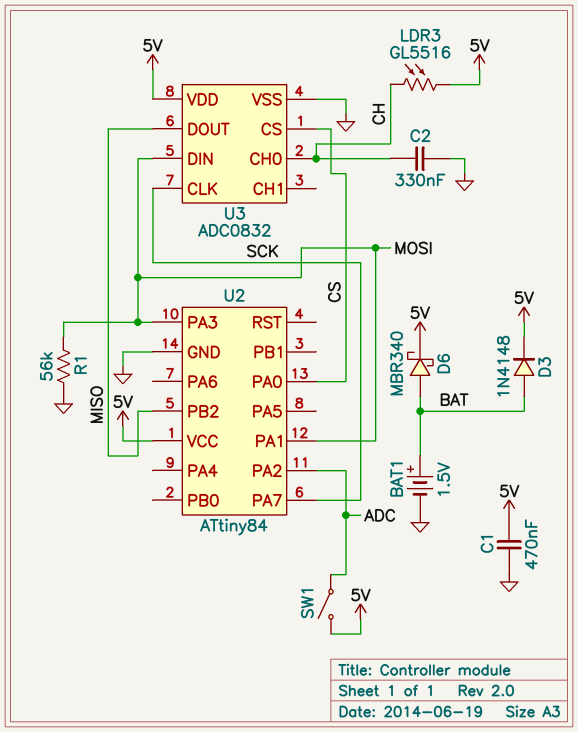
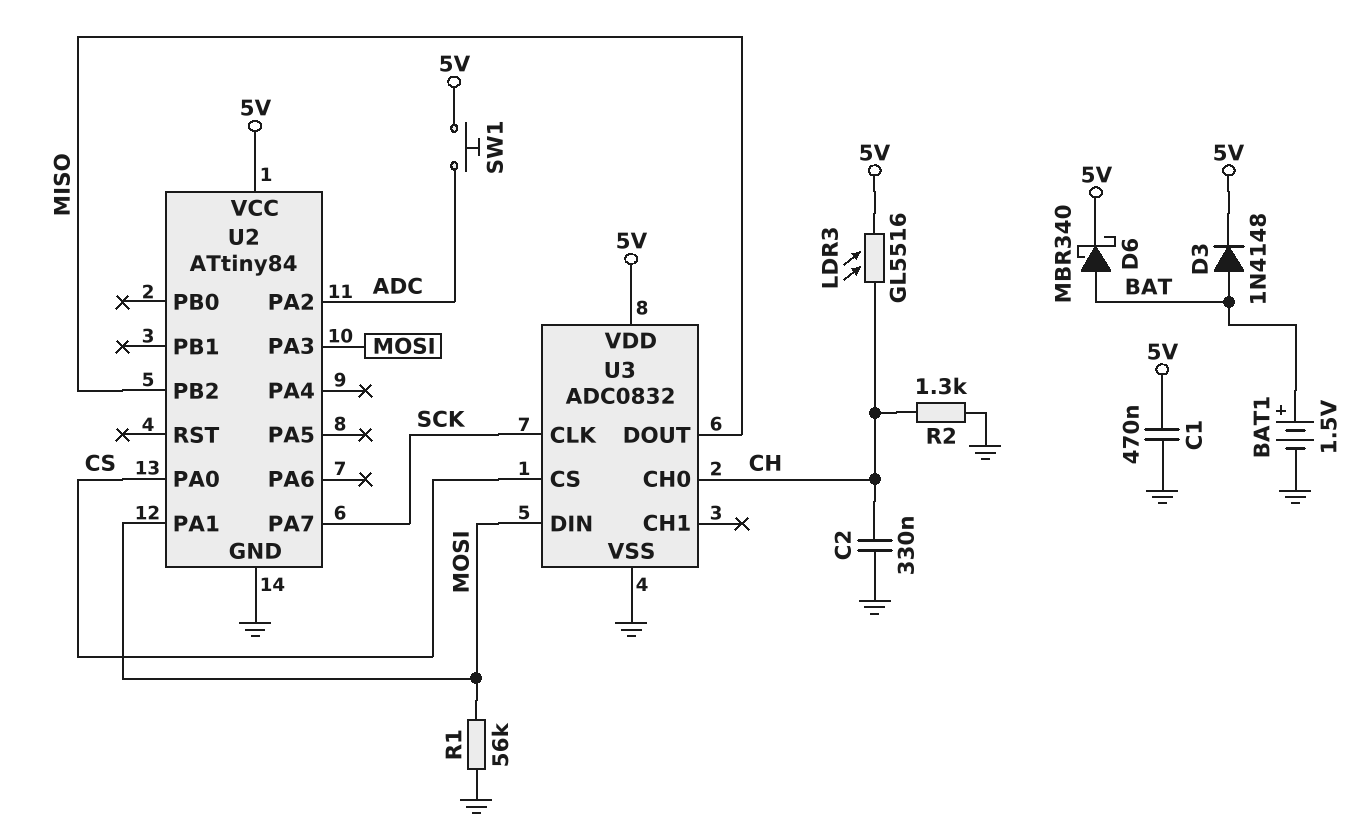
R2: none -> 1.3k (CH, GND)
SW1: switch (5V, ADC) -> button (5V, ADC)

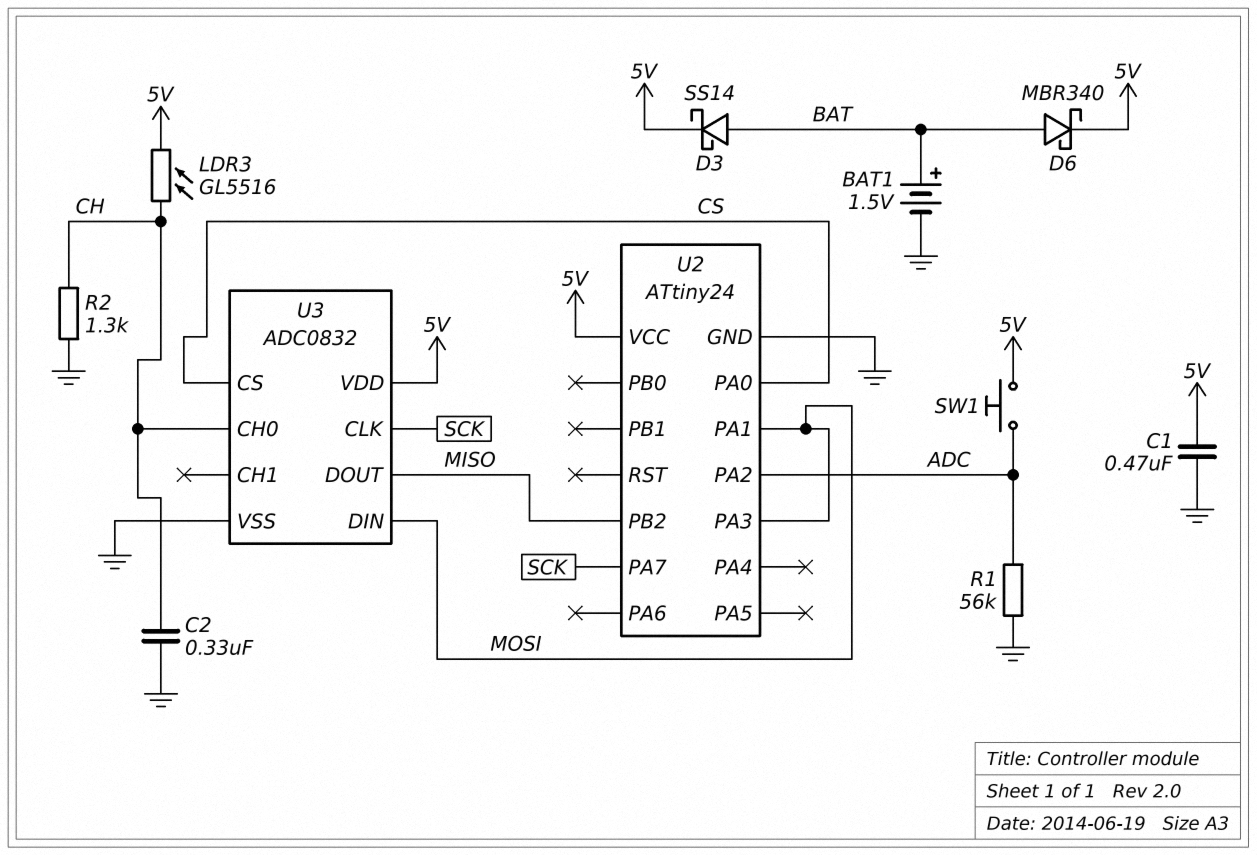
D3: diode 1N4148 (A BAT, K 5V) -> schottky SS14 (A BAT, K 5V)
R1: 56k (GND, MOSI) -> 56k (ADC, GND)
U2: ATtiny84 -> ATtiny24

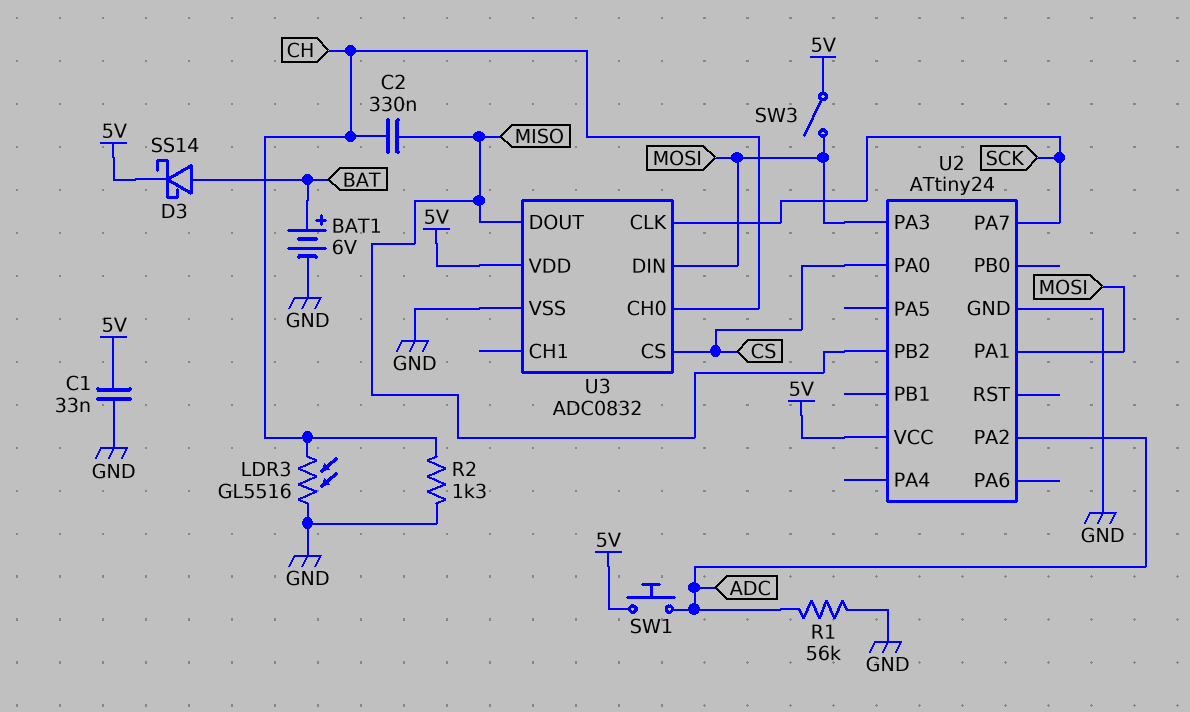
BAT1: 1.5V (plus BAT, minus GND) -> 6V (plus BAT, minus GND)
C1: 470nF (5V, GND) -> 33nF (5V, GND)
C2: 330nF (CH, GND) -> 330nF (CH, MISO)
D6: schottky MBR340 (A BAT, K 5V) -> none
LDR3: GL5516 (5V, CH) -> GL5516 (CH, GND)
SW3: none -> switch (5V, MOSI)

